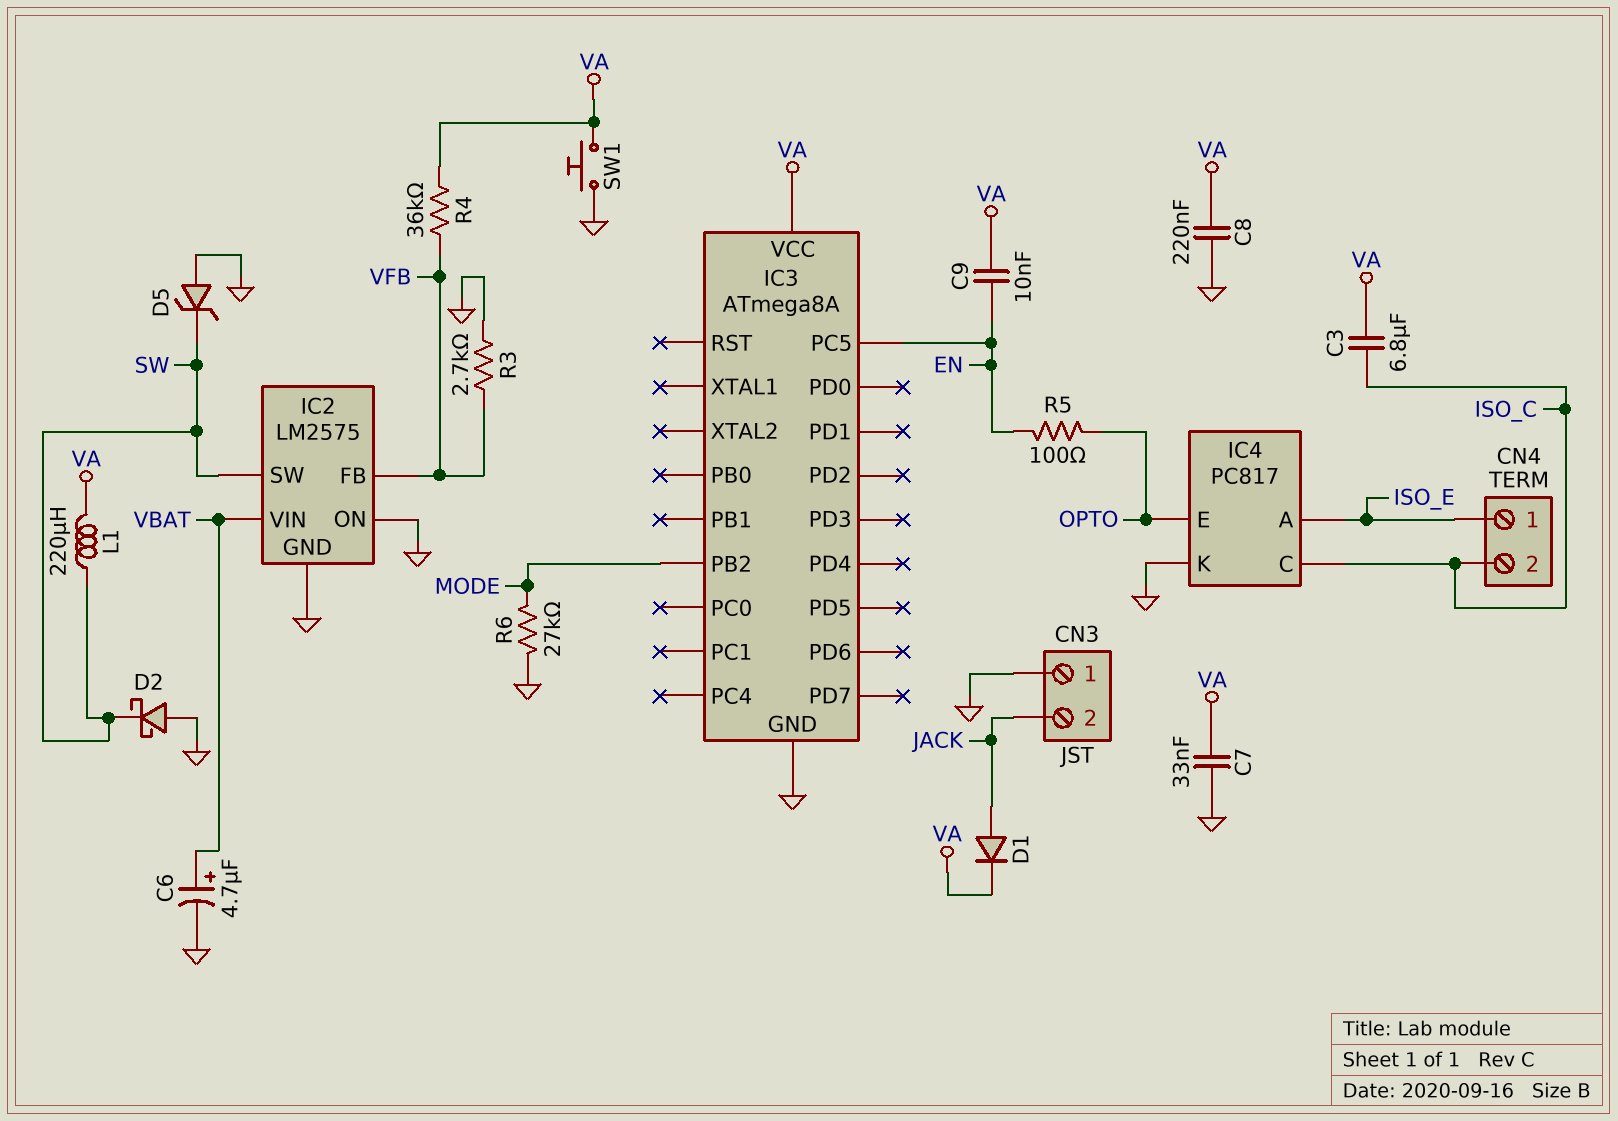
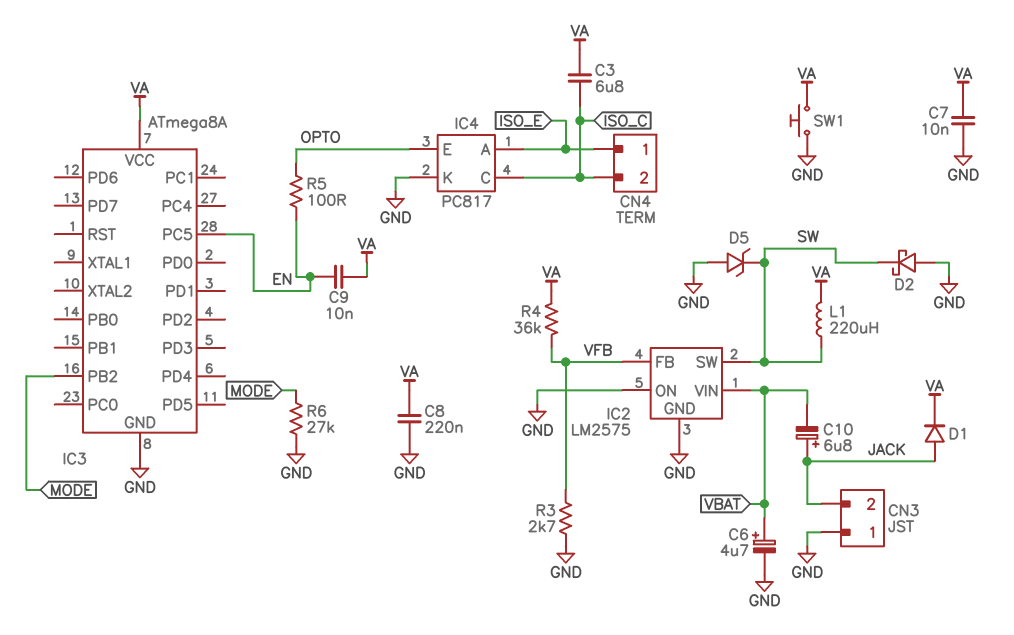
C7: 33nF (GND, VA) -> 10nF (GND, VA)
C10: none -> 6.8uF (plus JACK, minus VBAT)

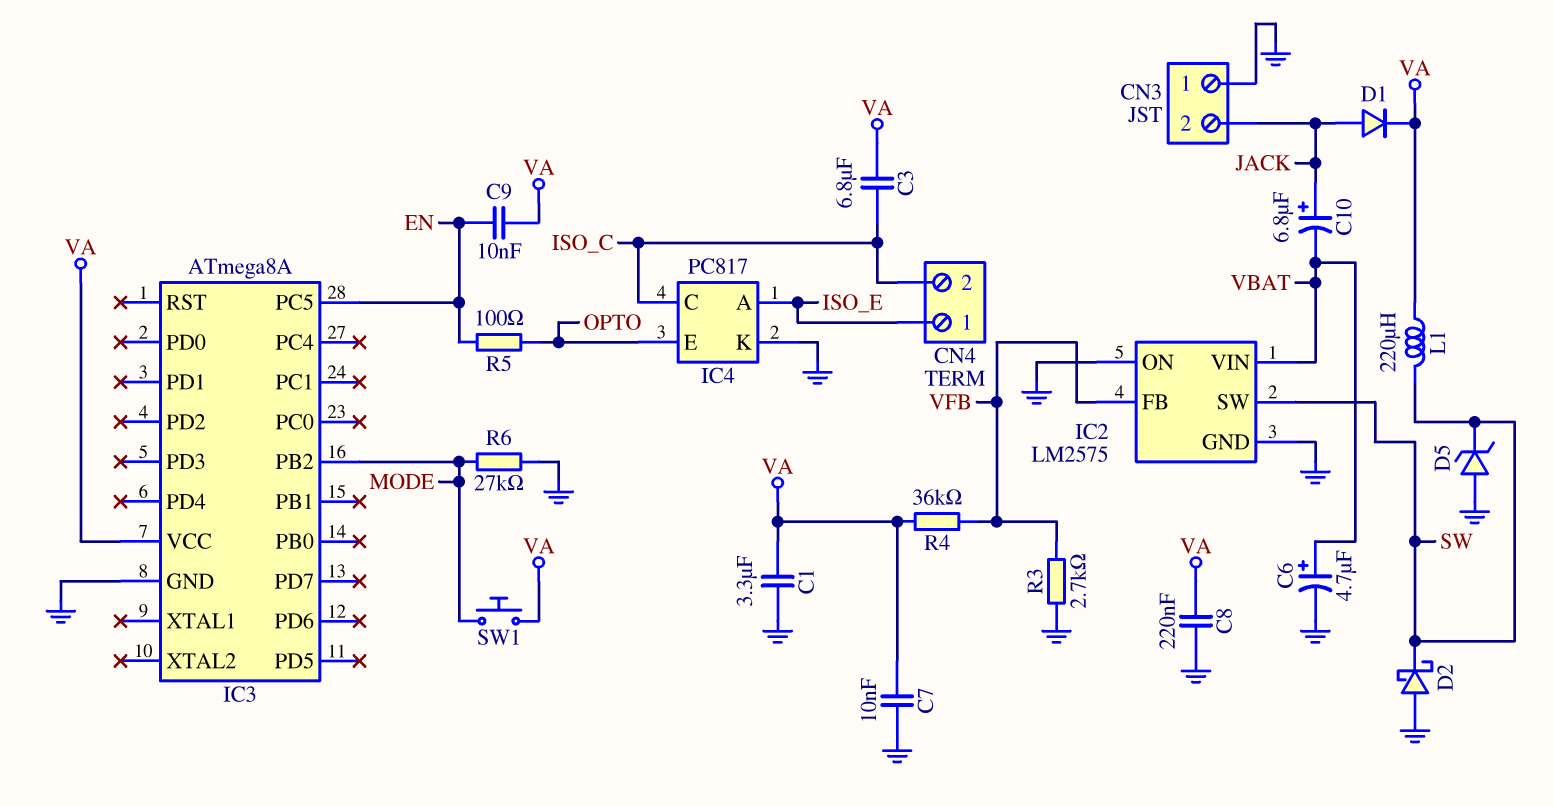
C1: none -> 3.3uF (GND, VA)
SW1: button (GND, VA) -> button (MODE, VA)

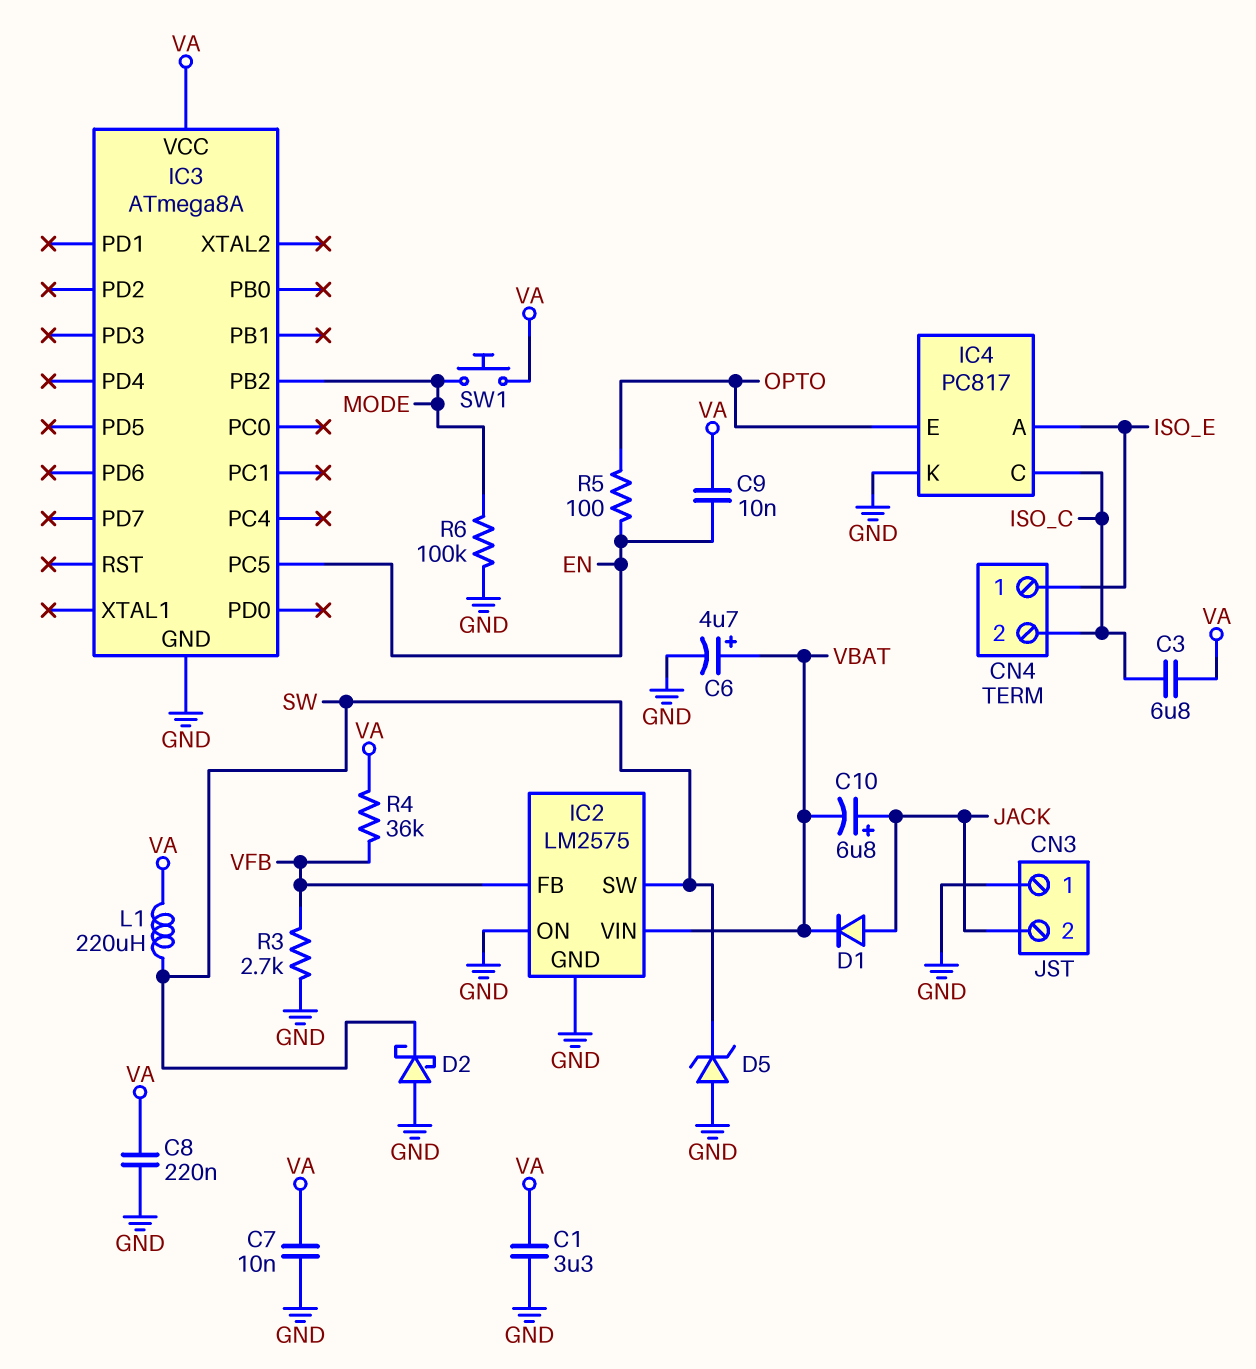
D1: diode (A JACK, K VA) -> diode (A JACK, K VBAT)
R6: 27k (GND, MODE) -> 100k (GND, MODE)

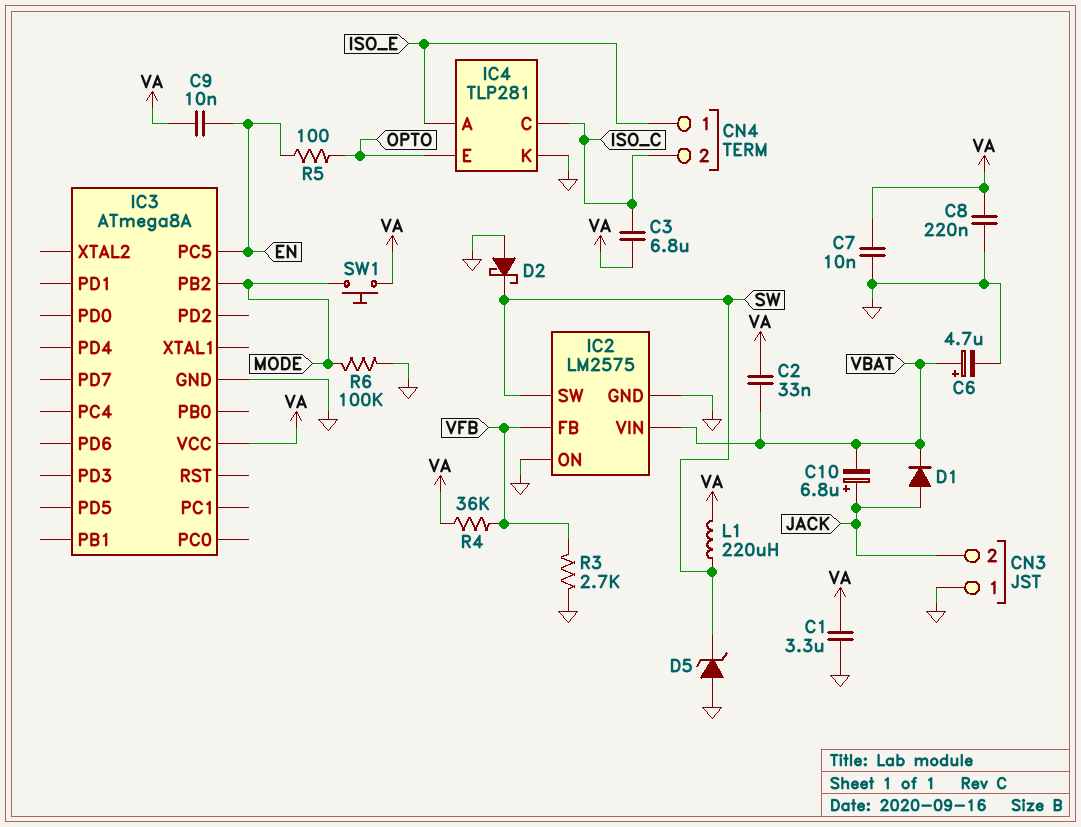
C2: none -> 33nF (VA, VBAT)
IC4: PC817 -> TLP281

